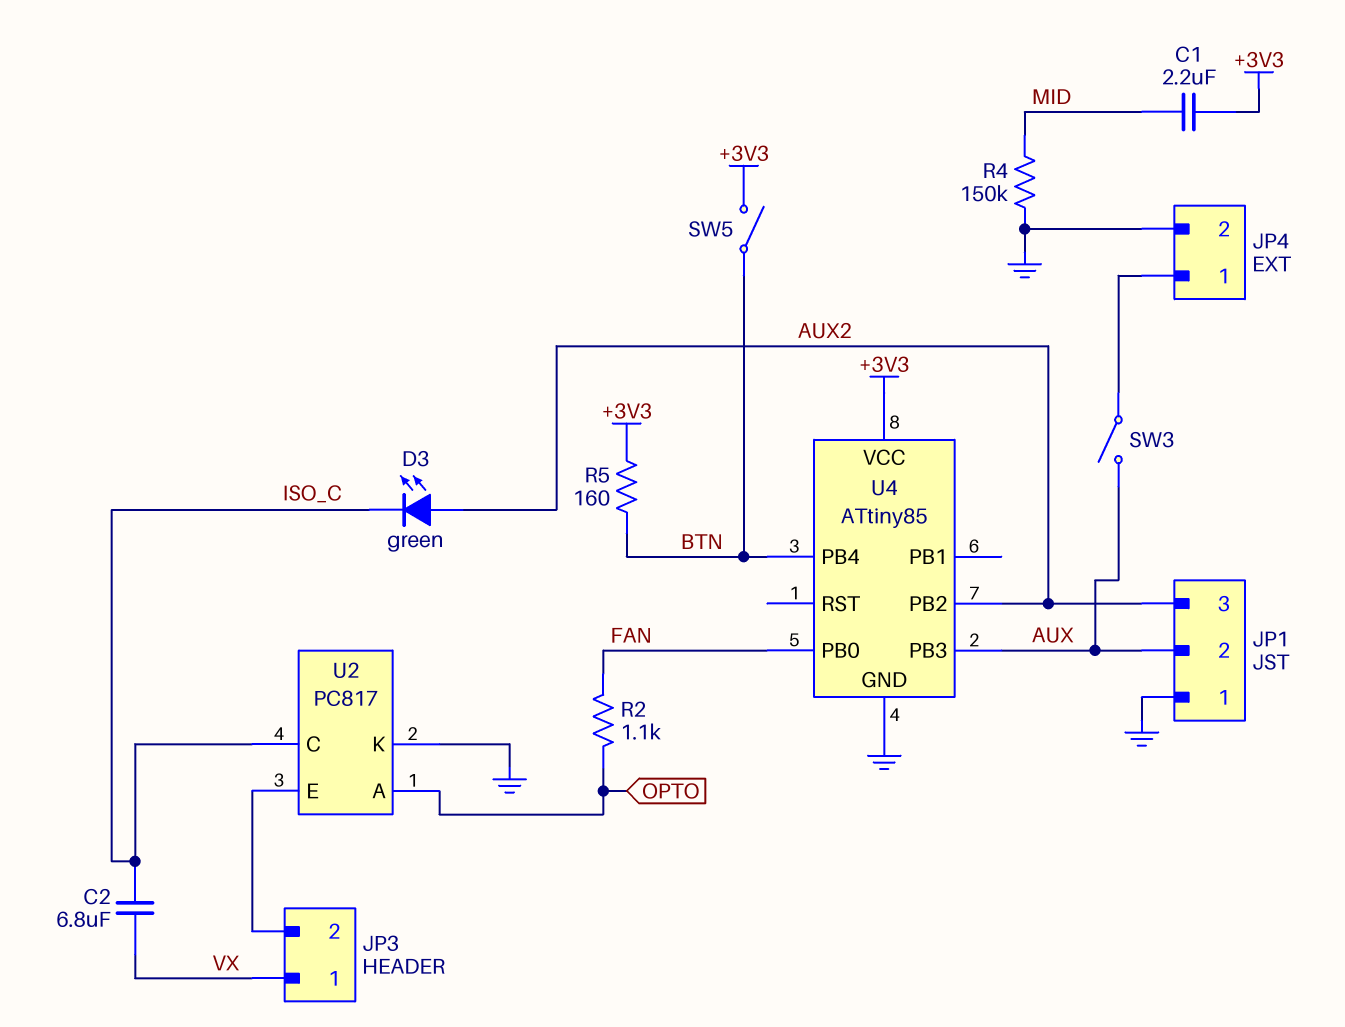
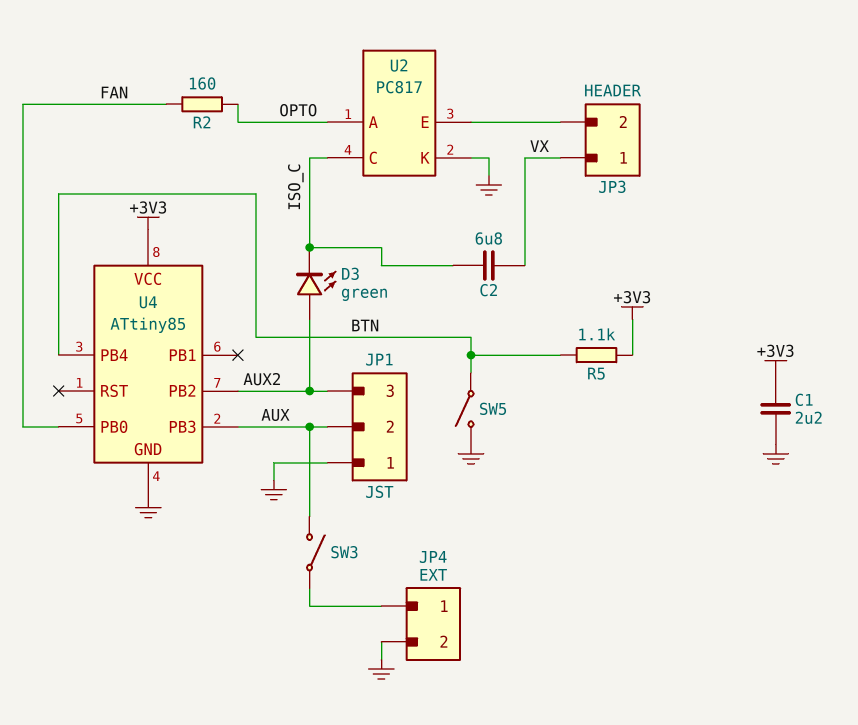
C1: 2.2uF (+3V3, MID) -> 2.2uF (+3V3, GND)
R2: 1.1k (FAN, OPTO) -> 160 (FAN, OPTO)
R4: 150k (GND, MID) -> none
R5: 160 (+3V3, BTN) -> 1.1k (+3V3, BTN)
SW5: switch (+3V3, BTN) -> switch (BTN, GND)

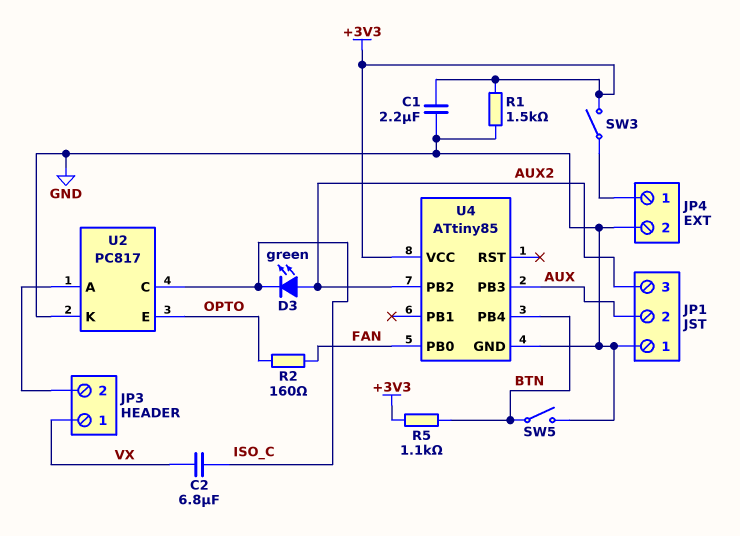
R1: none -> 1.5k (+3V3, GND)
SW3: switch (AUX, JP4/1) -> switch (+3V3, JP4/1)
U2 pin A: OPTO -> JP3/2
U2 pin E: JP3/2 -> OPTO

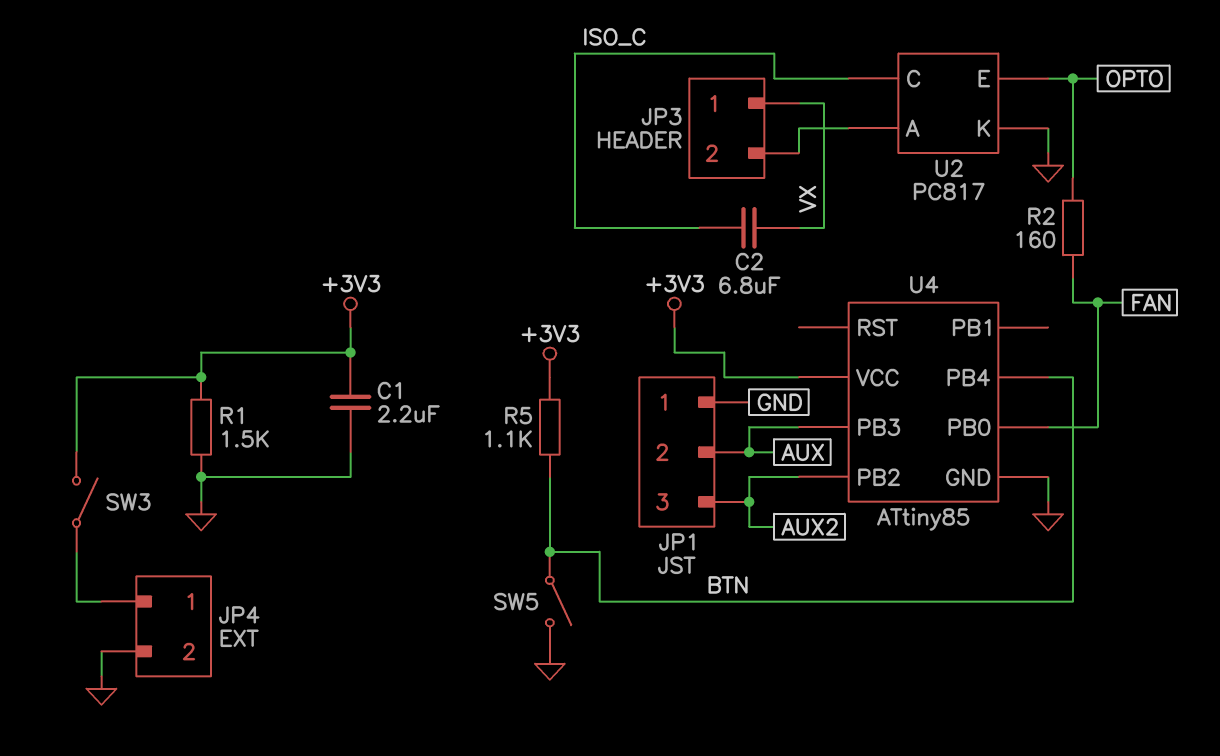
D3: LED green (A AUX2, K ISO_C) -> none

